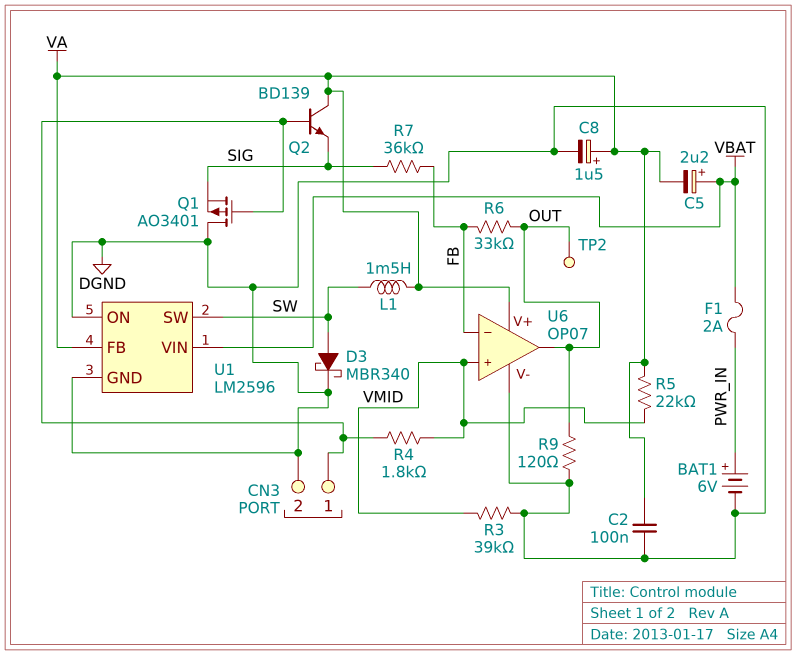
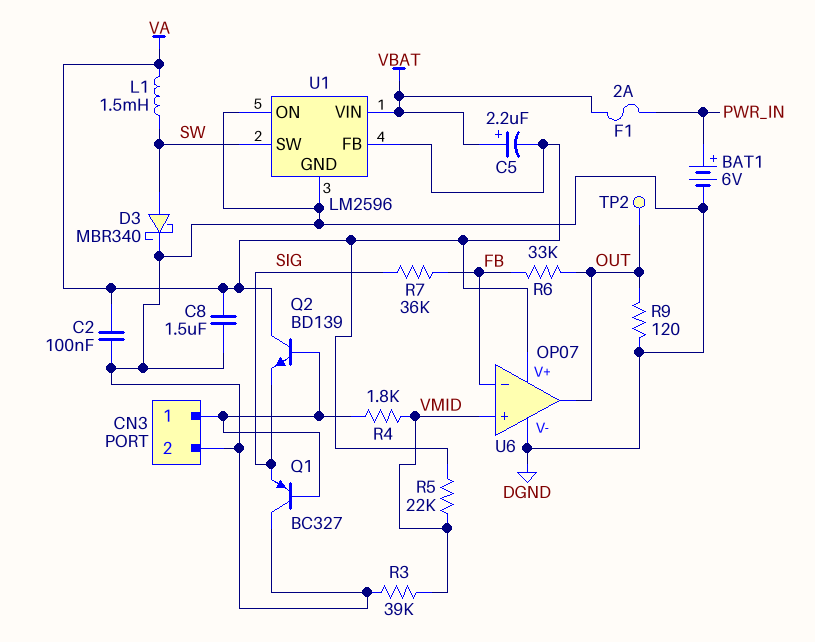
C8: 1.5uF (plus VA, minus DGND) -> 1.5uF (DGND, VA)
Q1: PMOS AO3401 (G CN3/1, D DGND, S SIG) -> PNP BC327 (B CN3/1, C DGND, E SIG)

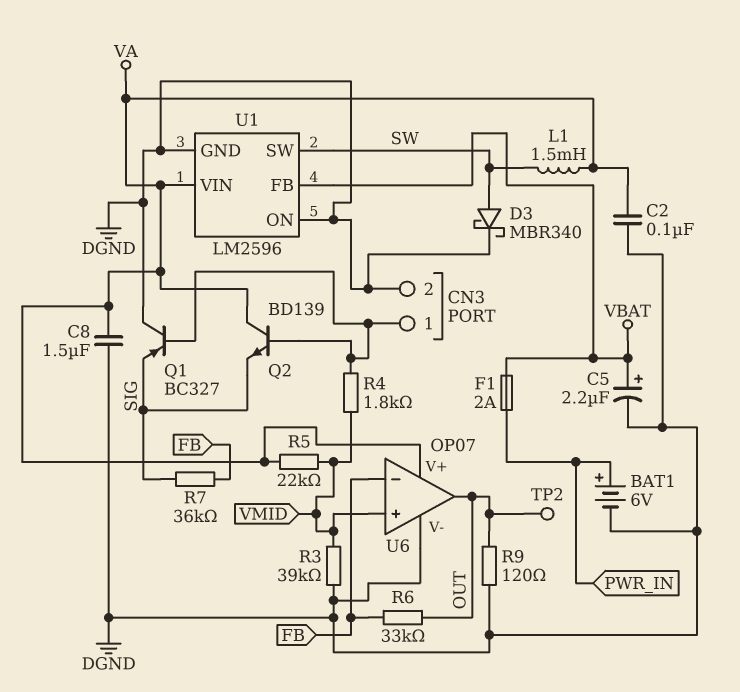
C5: 2.2uF (plus VBAT, minus VA) -> 2.2uF (plus VBAT, minus DGND)
U1 pin FB: VA -> VBAT
U1 pin VIN: VBAT -> VA

